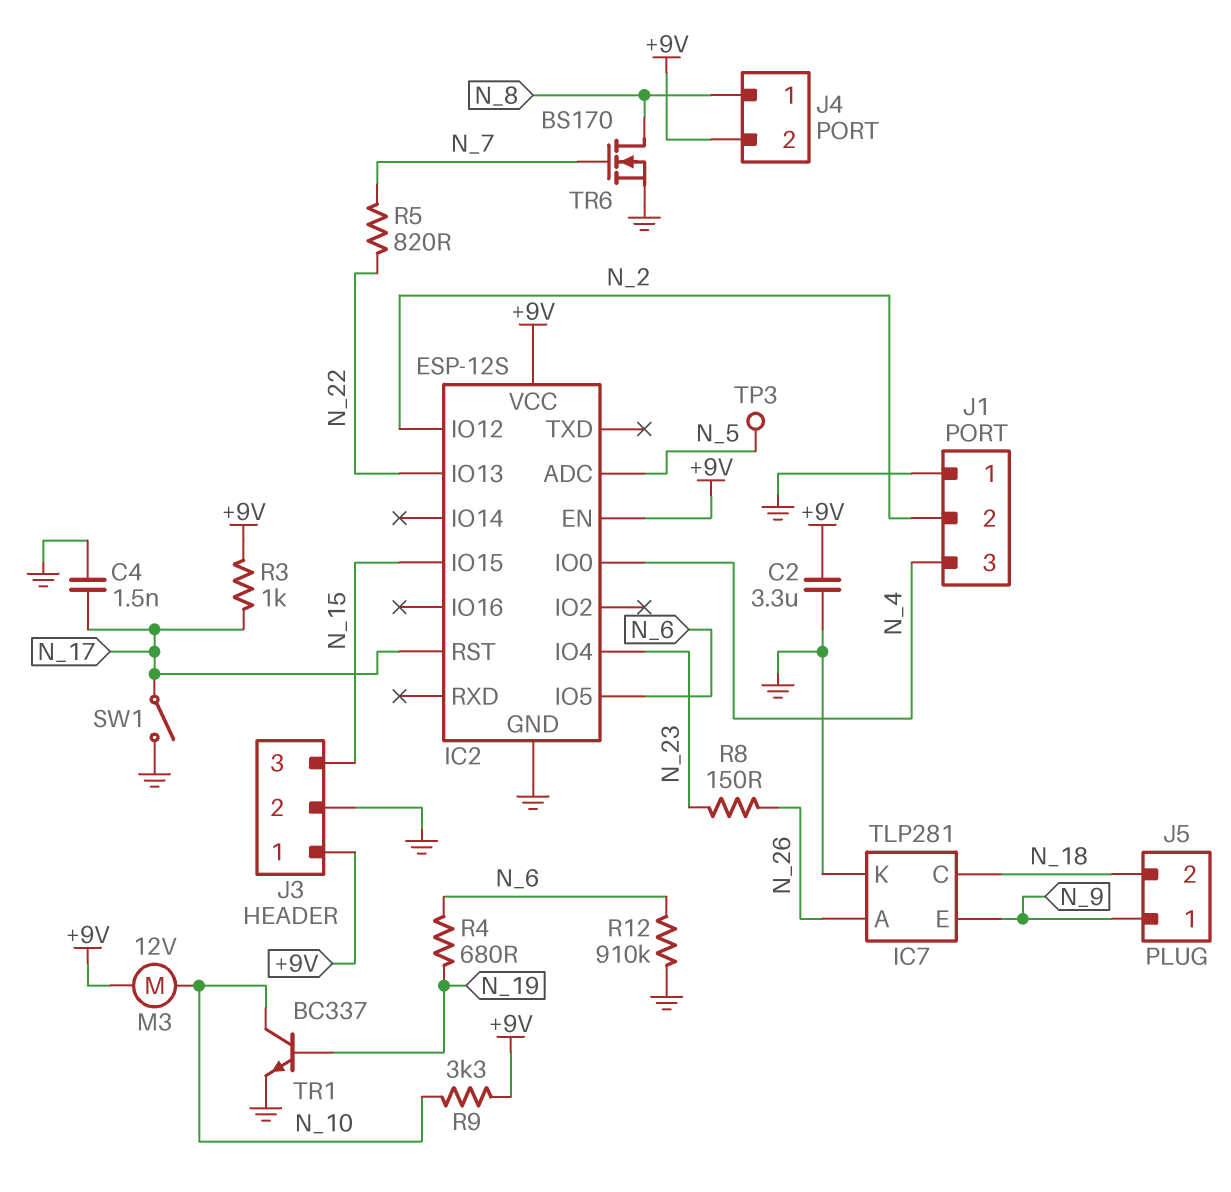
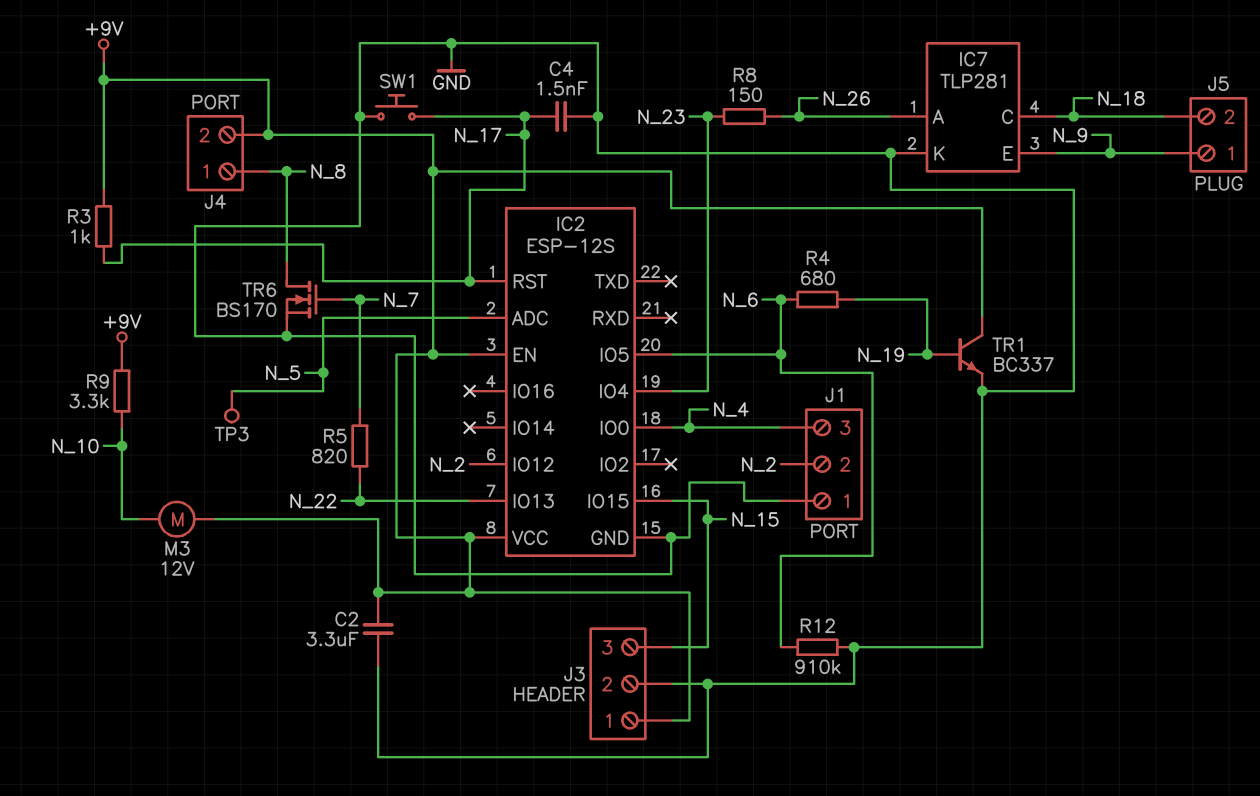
SW1: switch (GND, N_17) -> button (GND, N_17)
TR1: NPN BC337 (B N_19, C N_10, E GND) -> NPN BC337 (B N_19, C +9V, E GND)

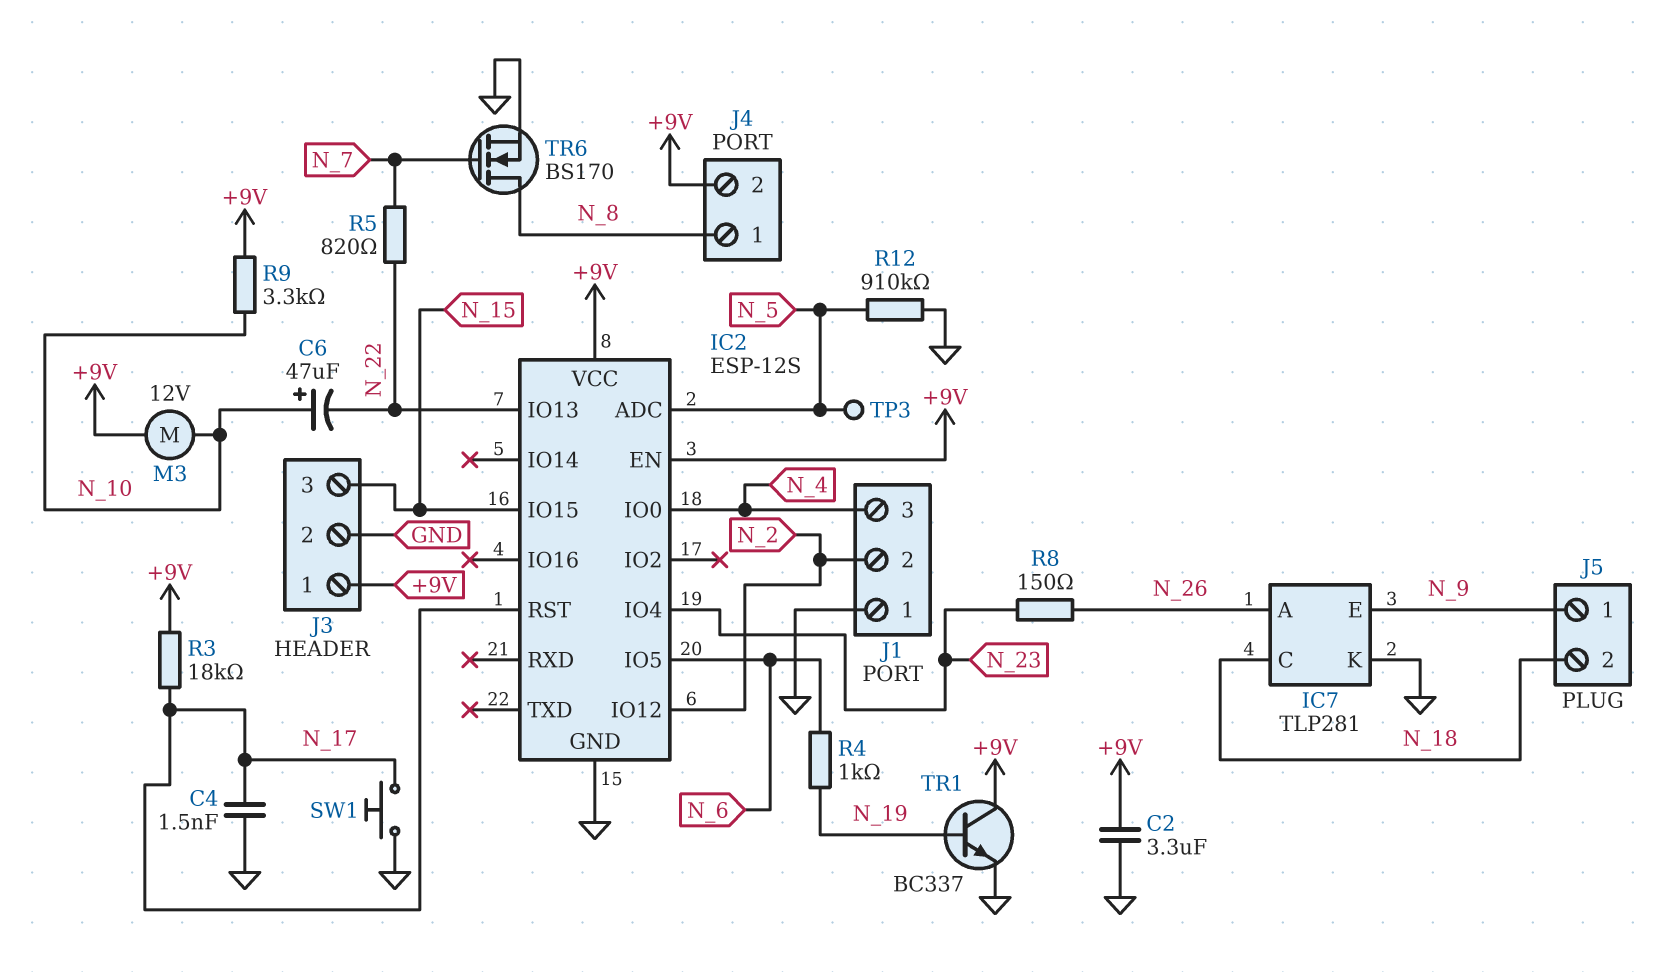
C6: none -> 47uF (plus N_10, minus N_22)
R3: 1k (+9V, N_17) -> 18k (+9V, N_17)
R4: 680 (N_6, N_19) -> 1k (N_6, N_19)
R12: 910k (GND, N_6) -> 910k (GND, N_5)

